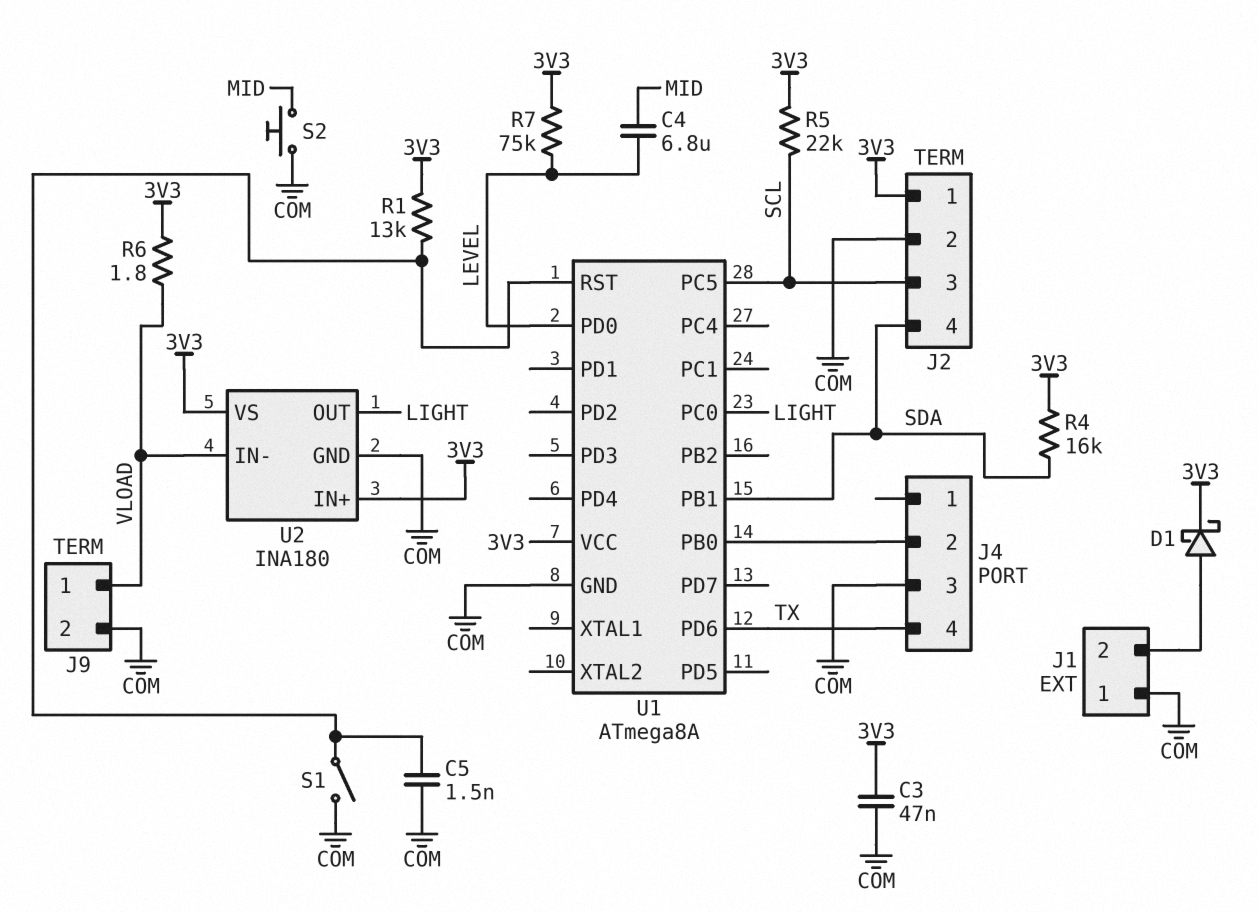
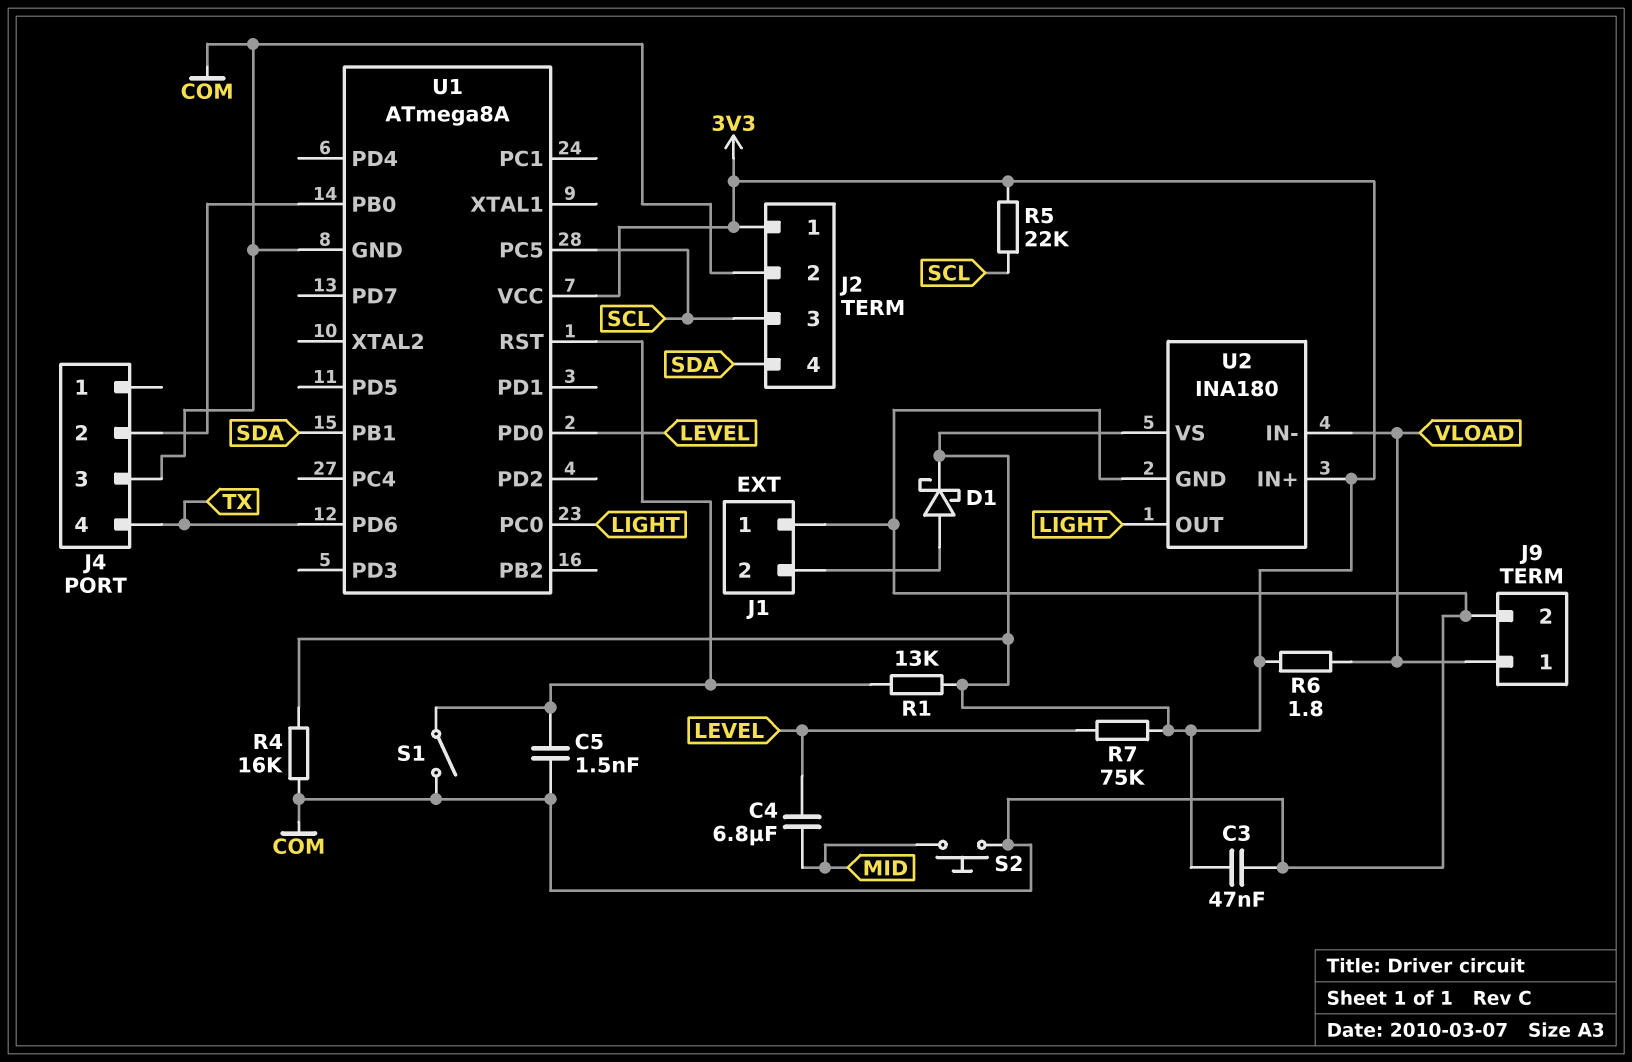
R4: 16k (3V3, SDA) -> 16k (3V3, COM)

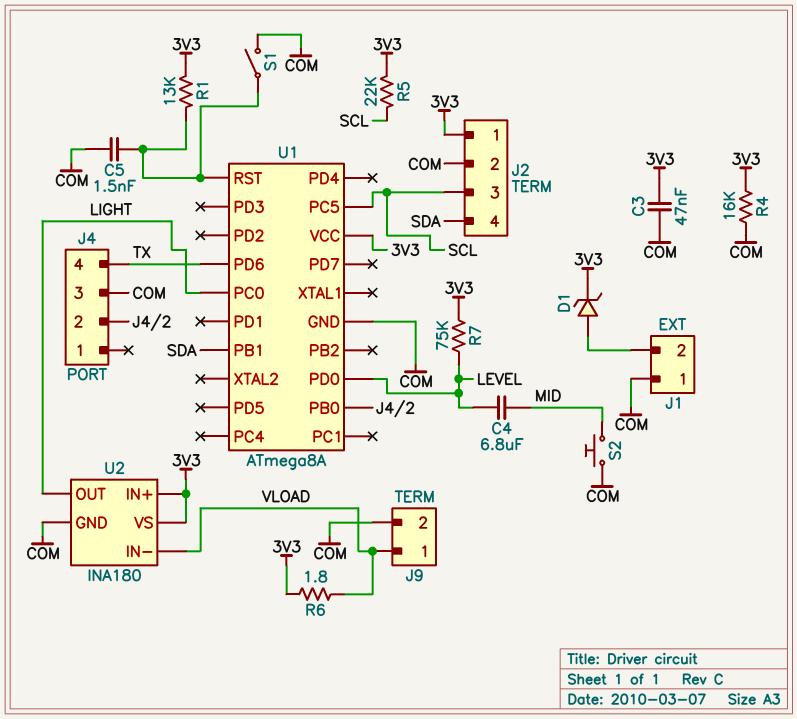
D1: schottky (A J1/2, K 3V3) -> zener (A J1/2, K 3V3)

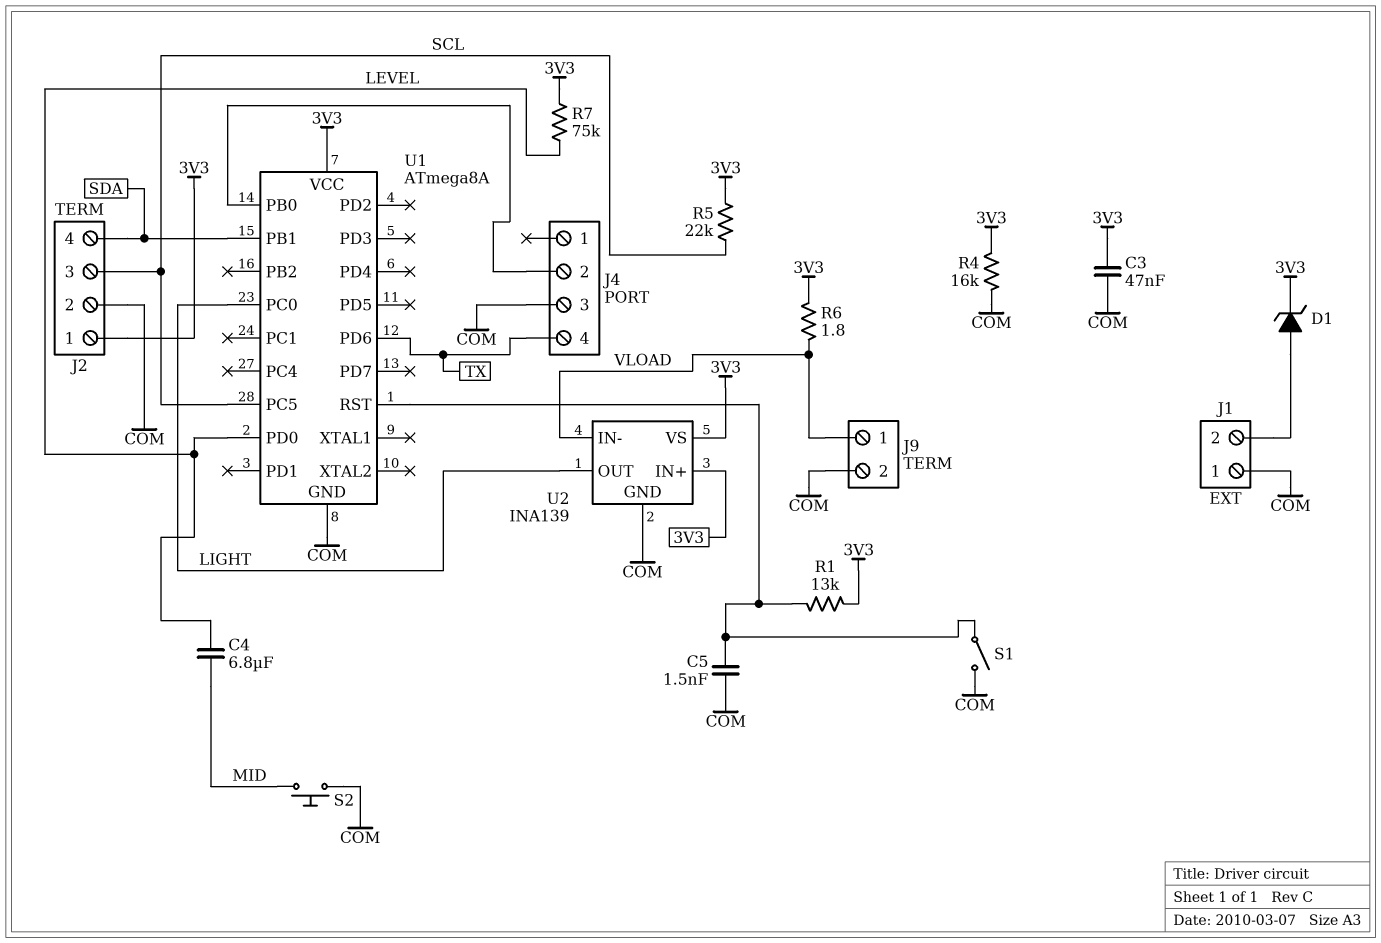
U2: INA180 -> INA139

